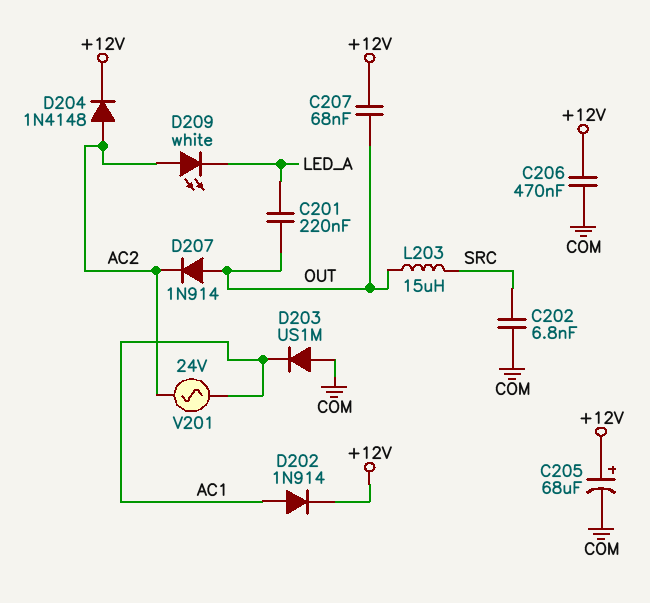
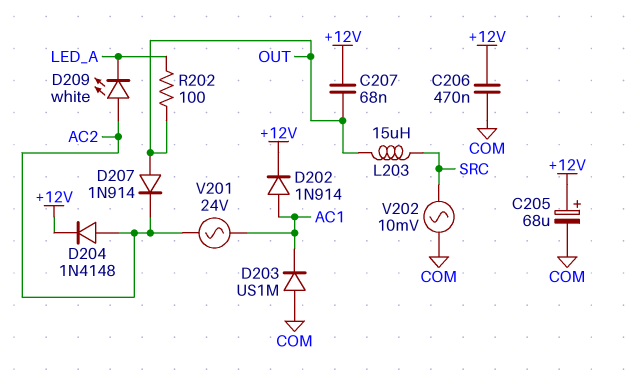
C201: 220nF (LED_A, OUT) -> none
C202: 6.8nF (COM, SRC) -> none
R202: none -> 100 (LED_A, OUT)
V202: none -> AC 10mV (COM, SRC)

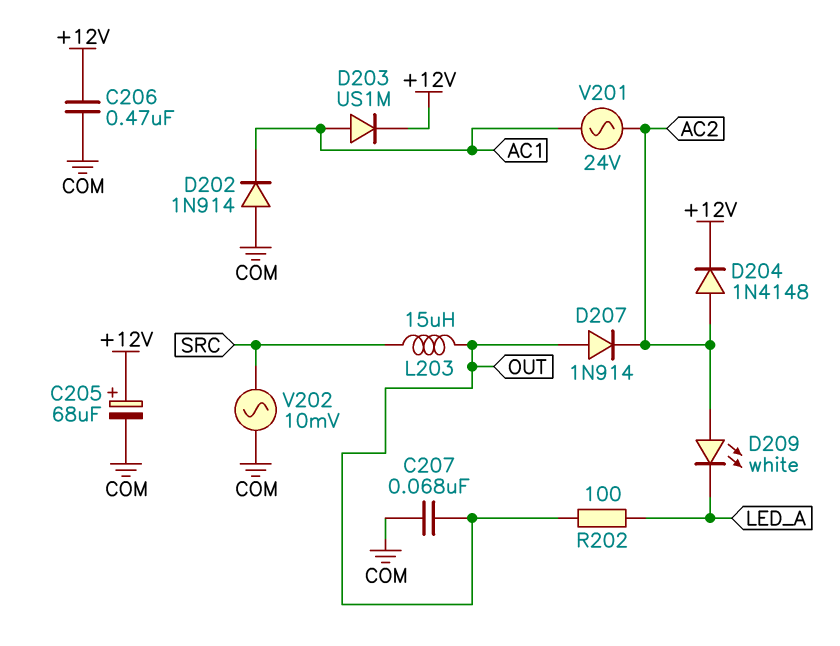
C207: 68nF (+12V, OUT) -> 68nF (COM, OUT)
D202: diode 1N914 (A AC1, K +12V) -> diode 1N914 (A COM, K AC1)
D203: diode US1M (A COM, K AC1) -> diode US1M (A AC1, K +12V)

